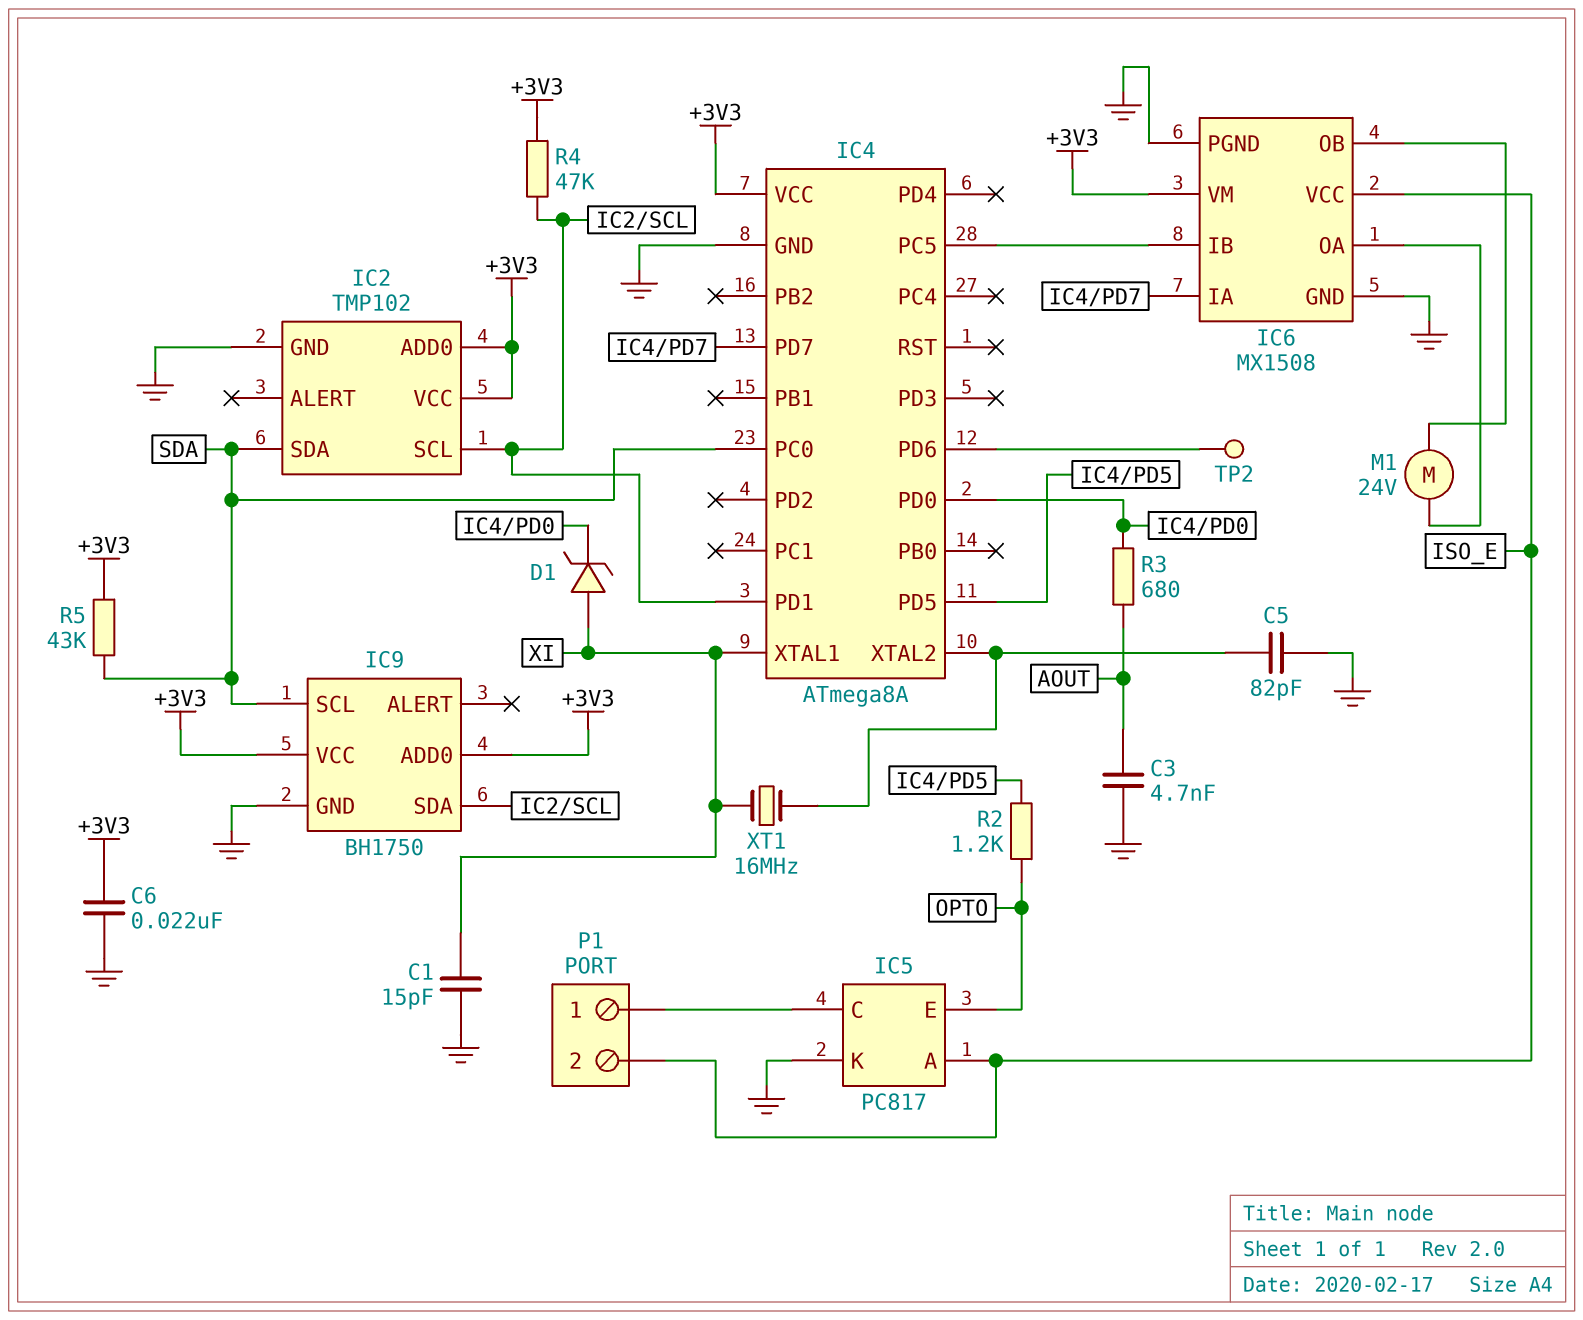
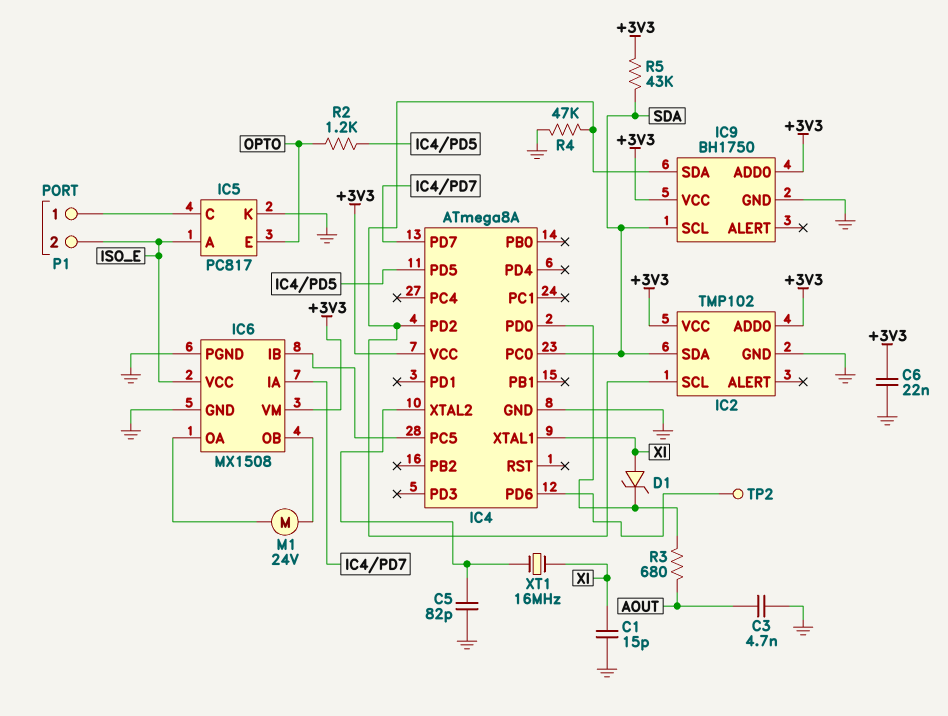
IC4 pin PD1: IC2/SCL -> none
IC4 pin PD2: none -> IC2/SCL
R4: 47k (+3V3, IC2/SCL) -> 47k (GND, IC2/SCL)

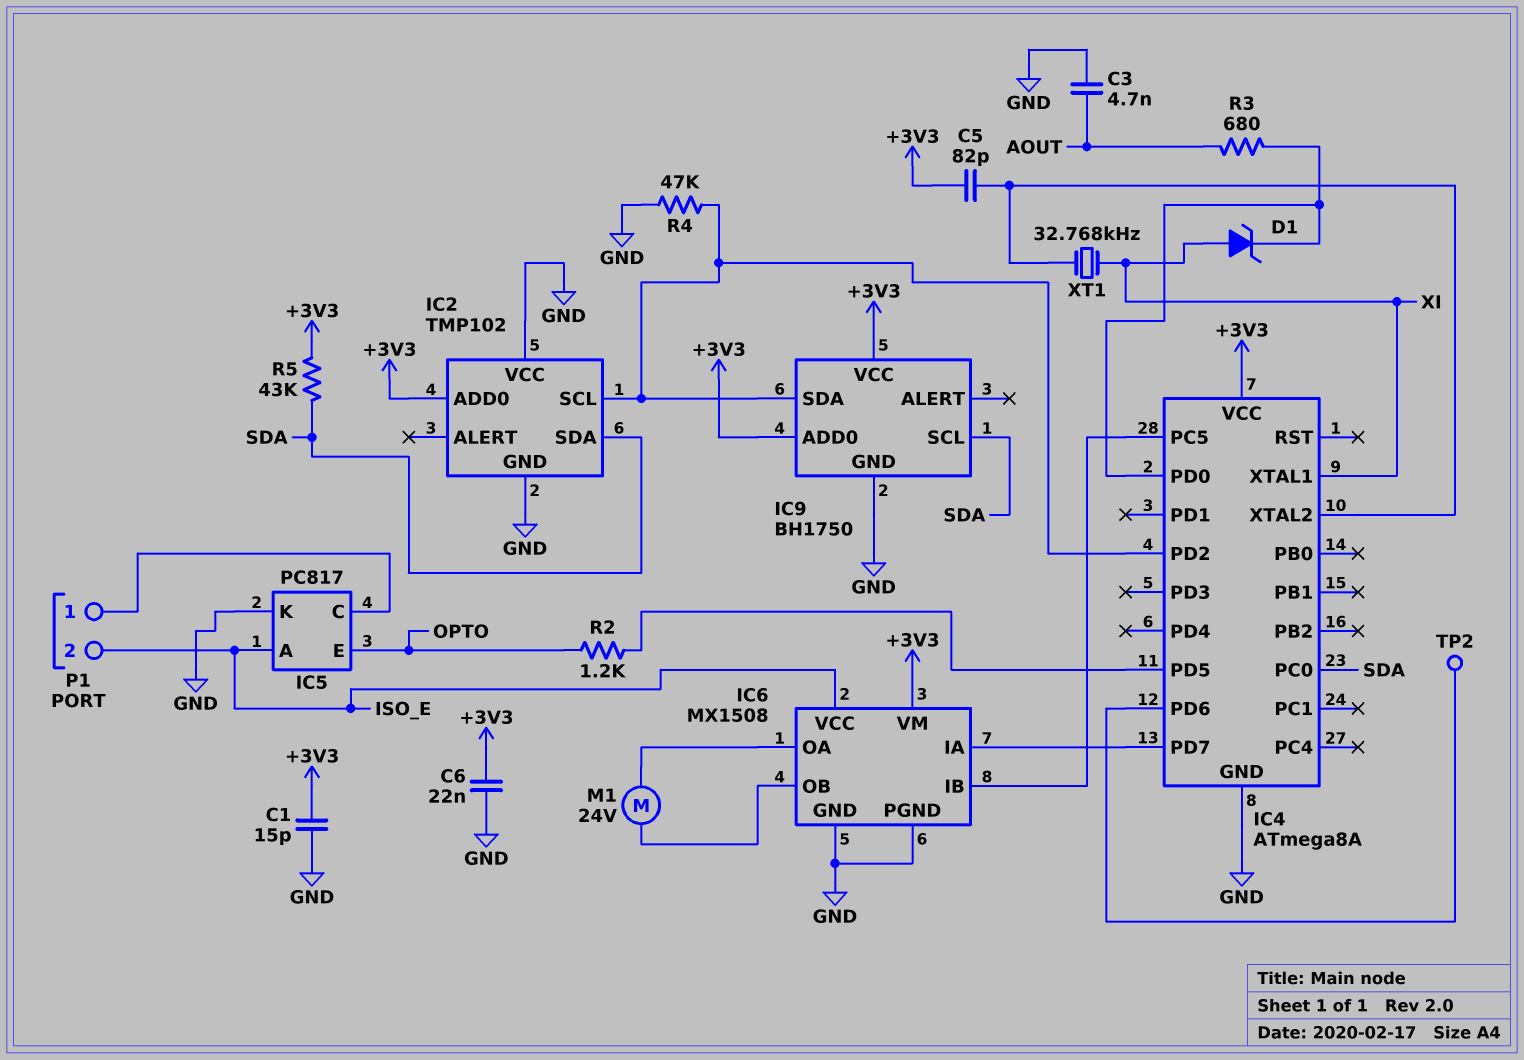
C1: 15pF (GND, XI) -> 15pF (+3V3, GND)
C5: 82pF (GND, IC4/XTAL2) -> 82pF (+3V3, IC4/XTAL2)
IC2 pin VCC: +3V3 -> GND
XT1: 16MHz (IC4/XTAL2, XI) -> 32.768kHz (IC4/XTAL2, XI)

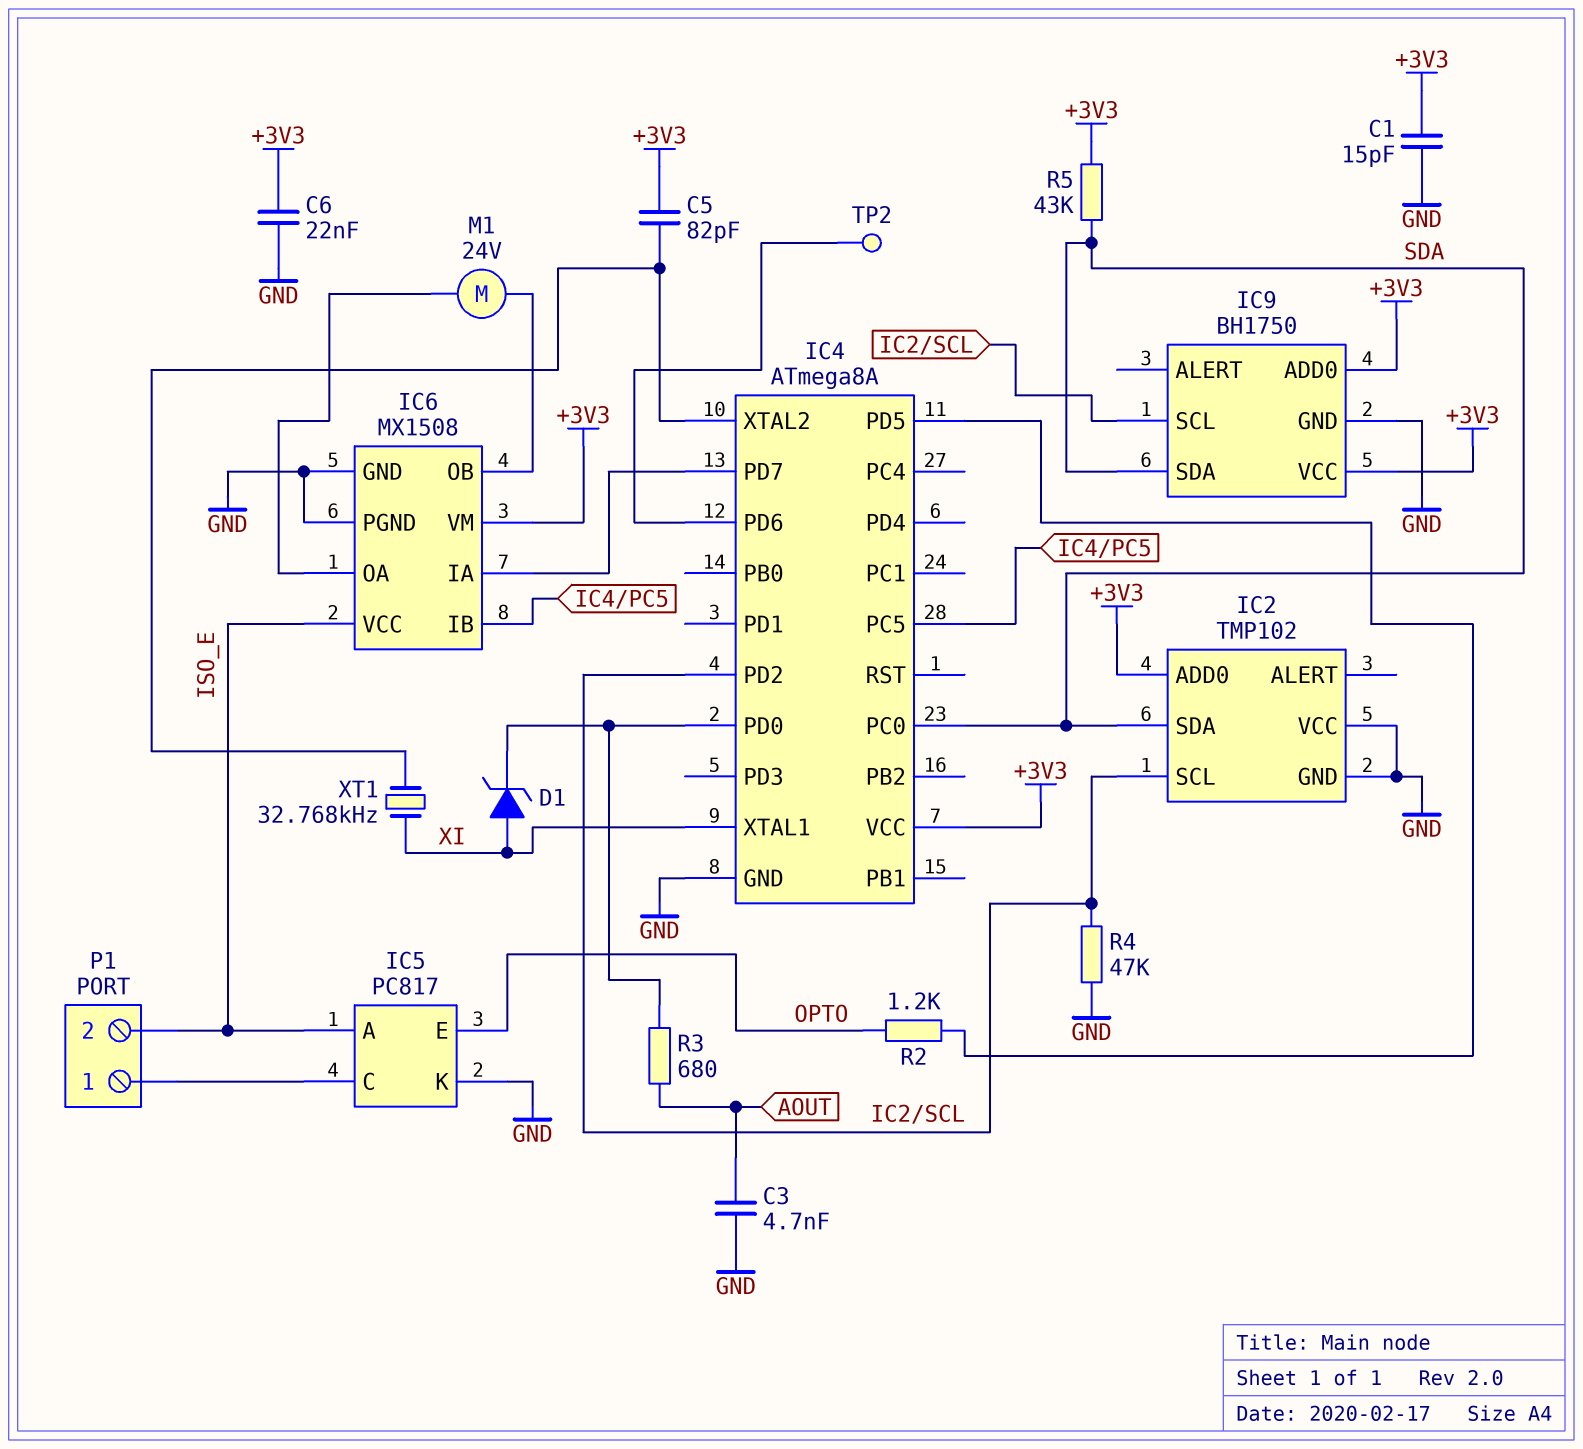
IC9 pin SCL: SDA -> IC2/SCL
IC9 pin SDA: IC2/SCL -> SDA

